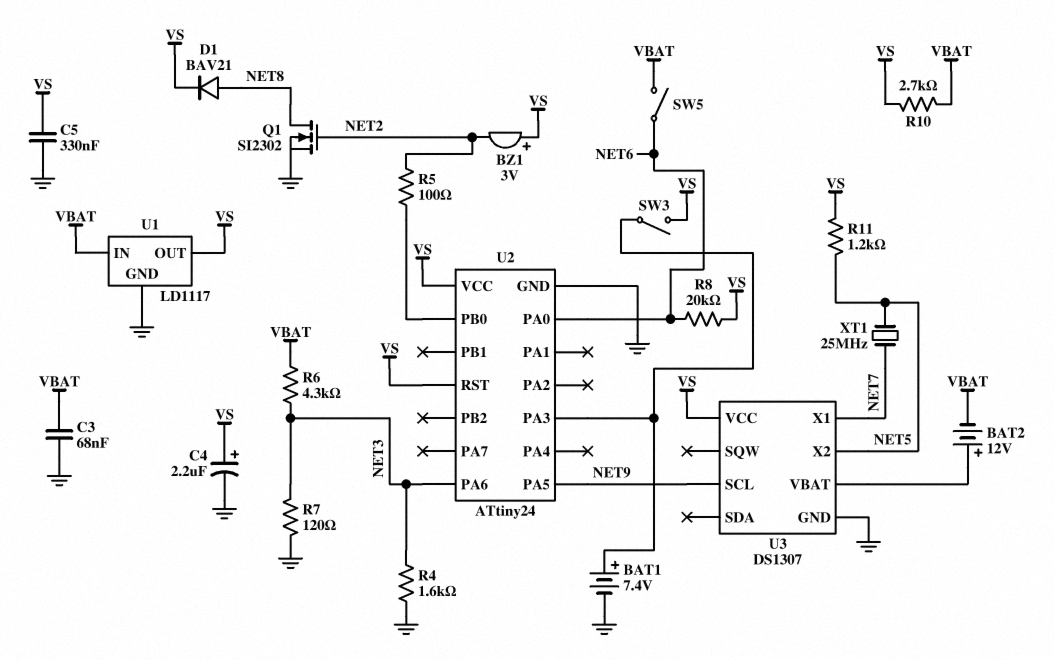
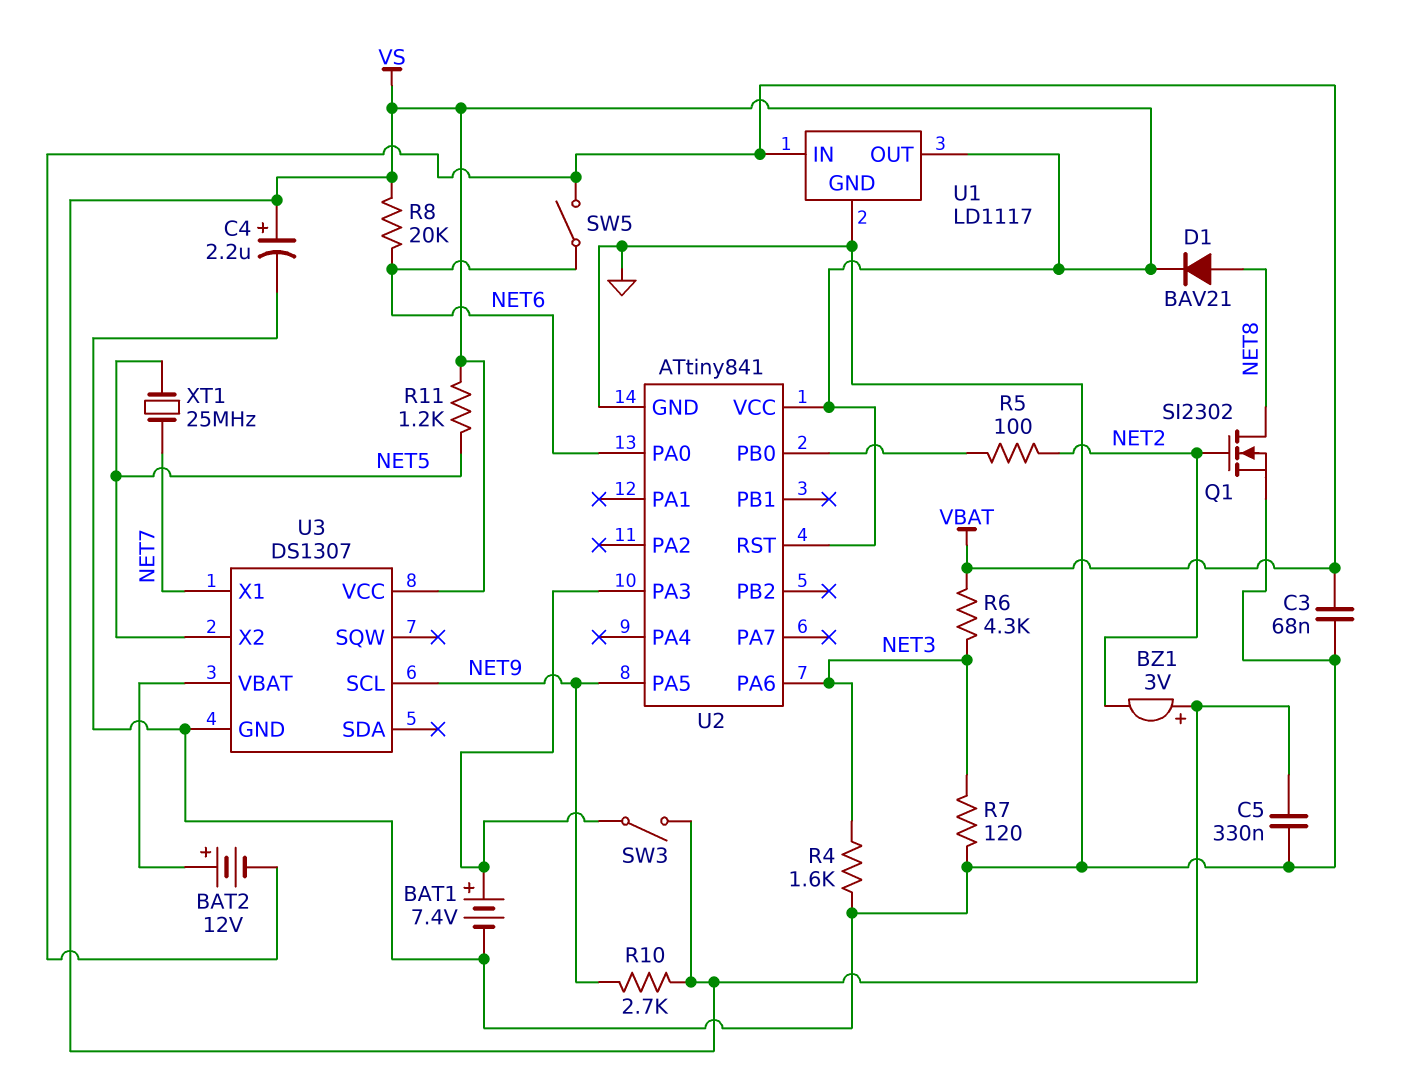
R10: 2.7k (VBAT, VS) -> 2.7k (NET9, VS)
U2: ATtiny24 -> ATtiny841

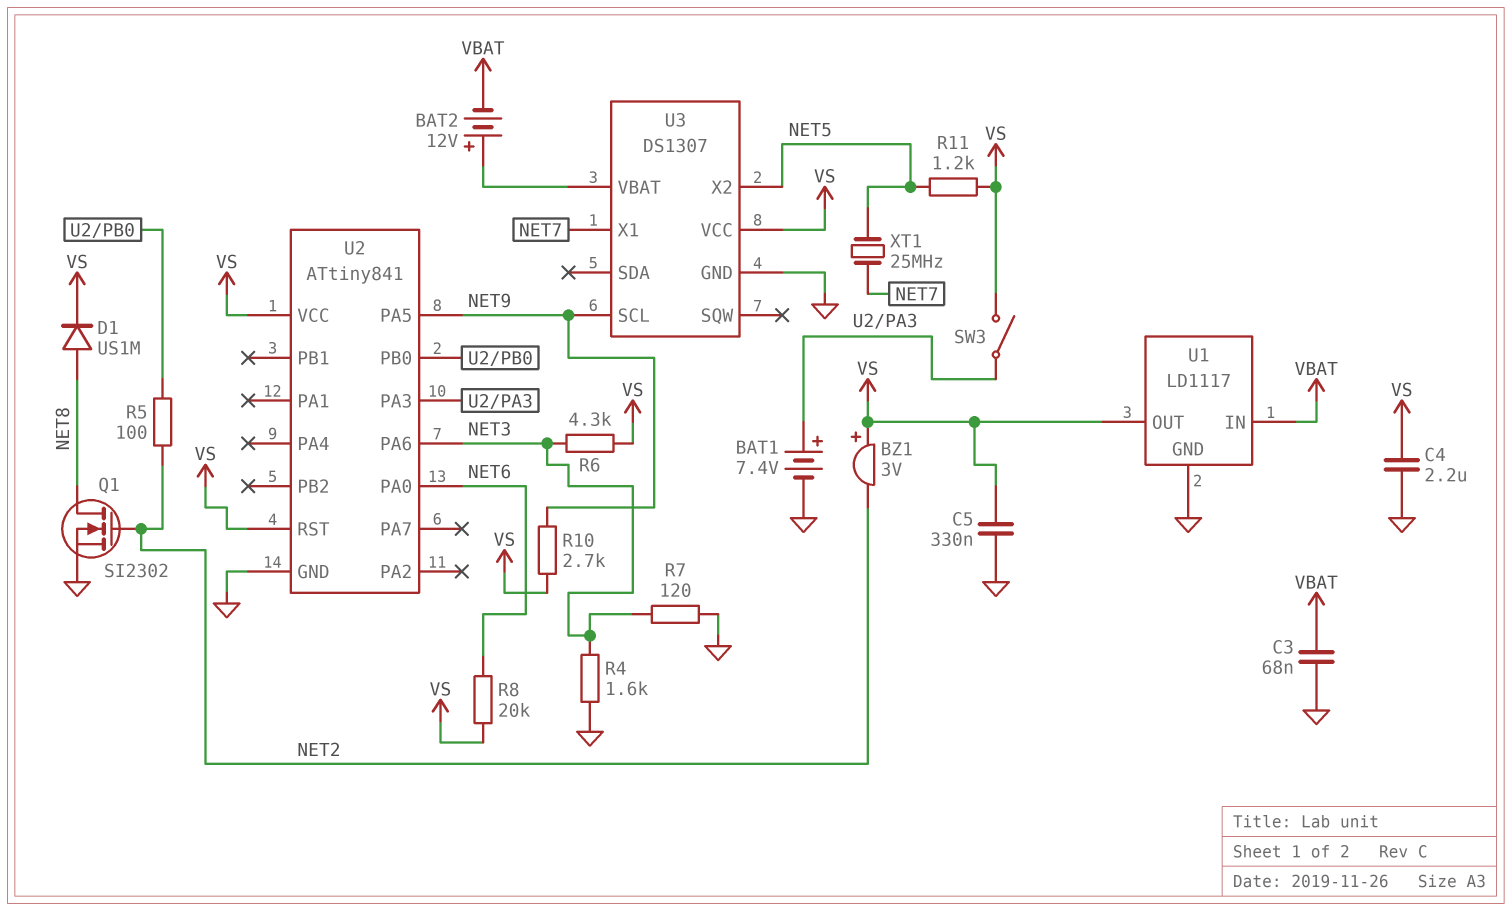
C4: 2.2uF (plus VS, minus GND) -> 2.2uF (GND, VS)
D1: diode BAV21 (A NET8, K VS) -> diode US1M (A NET8, K VS)
R6: 4.3k (NET3, VBAT) -> 4.3k (NET3, VS)
SW5: switch (NET6, VBAT) -> none

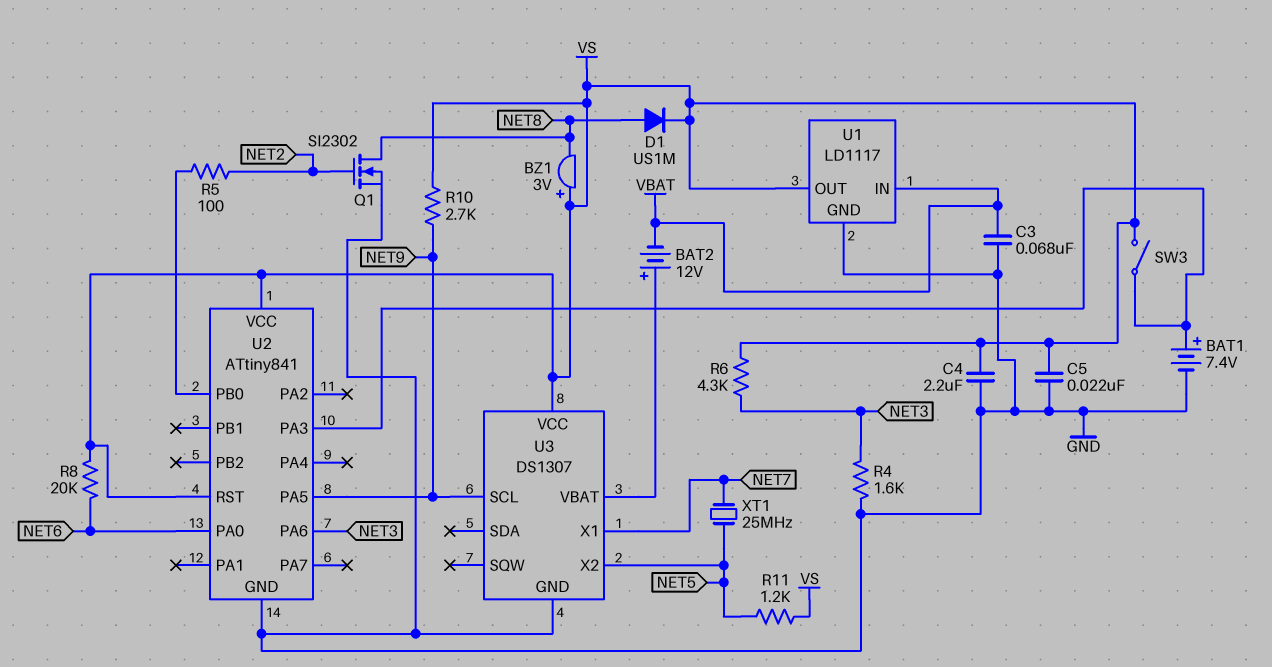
BZ1: buzzer 3V (plus VS, minus NET2) -> buzzer 3V (plus VS, minus NET8)
C5: 330nF (GND, VS) -> 22nF (GND, VS)
R7: 120 (GND, NET3) -> none

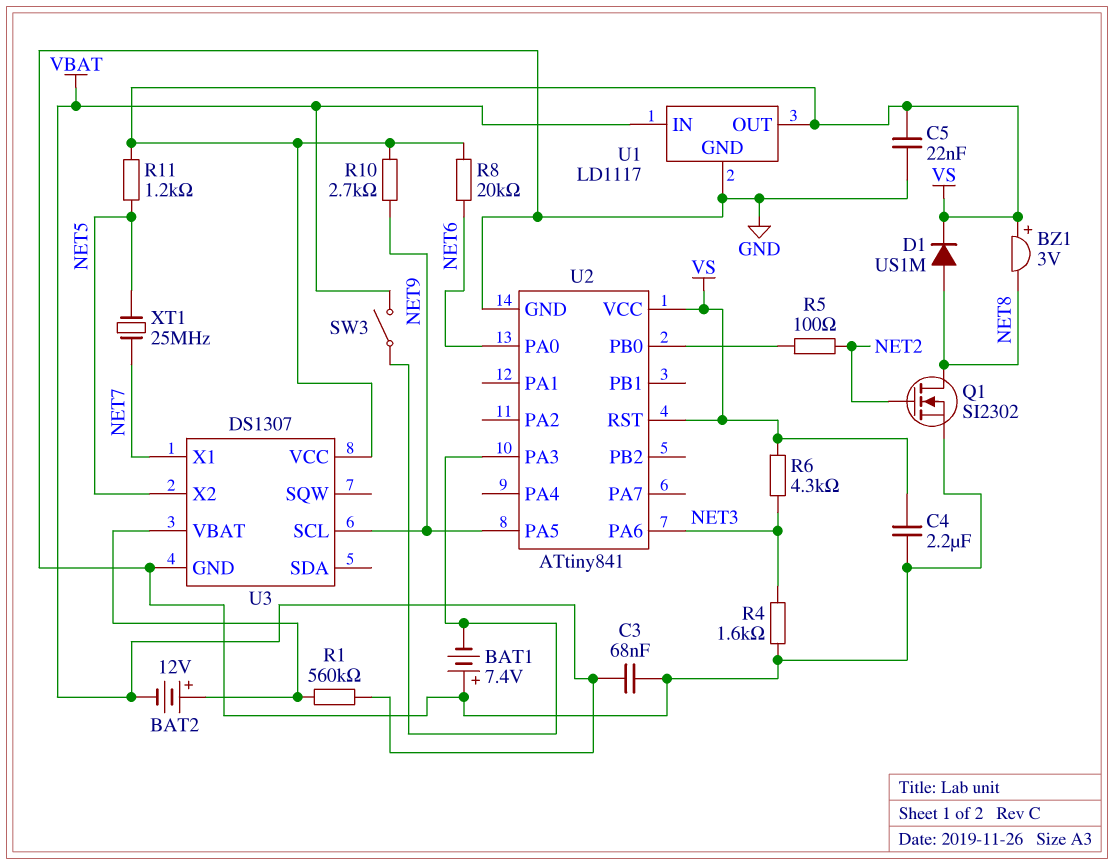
BAT1: 7.4V (plus U2/PA3, minus GND) -> 7.4V (plus GND, minus U2/PA3)
R1: none -> 560k (U3/VBAT, VBAT)
SW3: switch (U2/PA3, VS) -> switch (U2/PA3, VBAT)

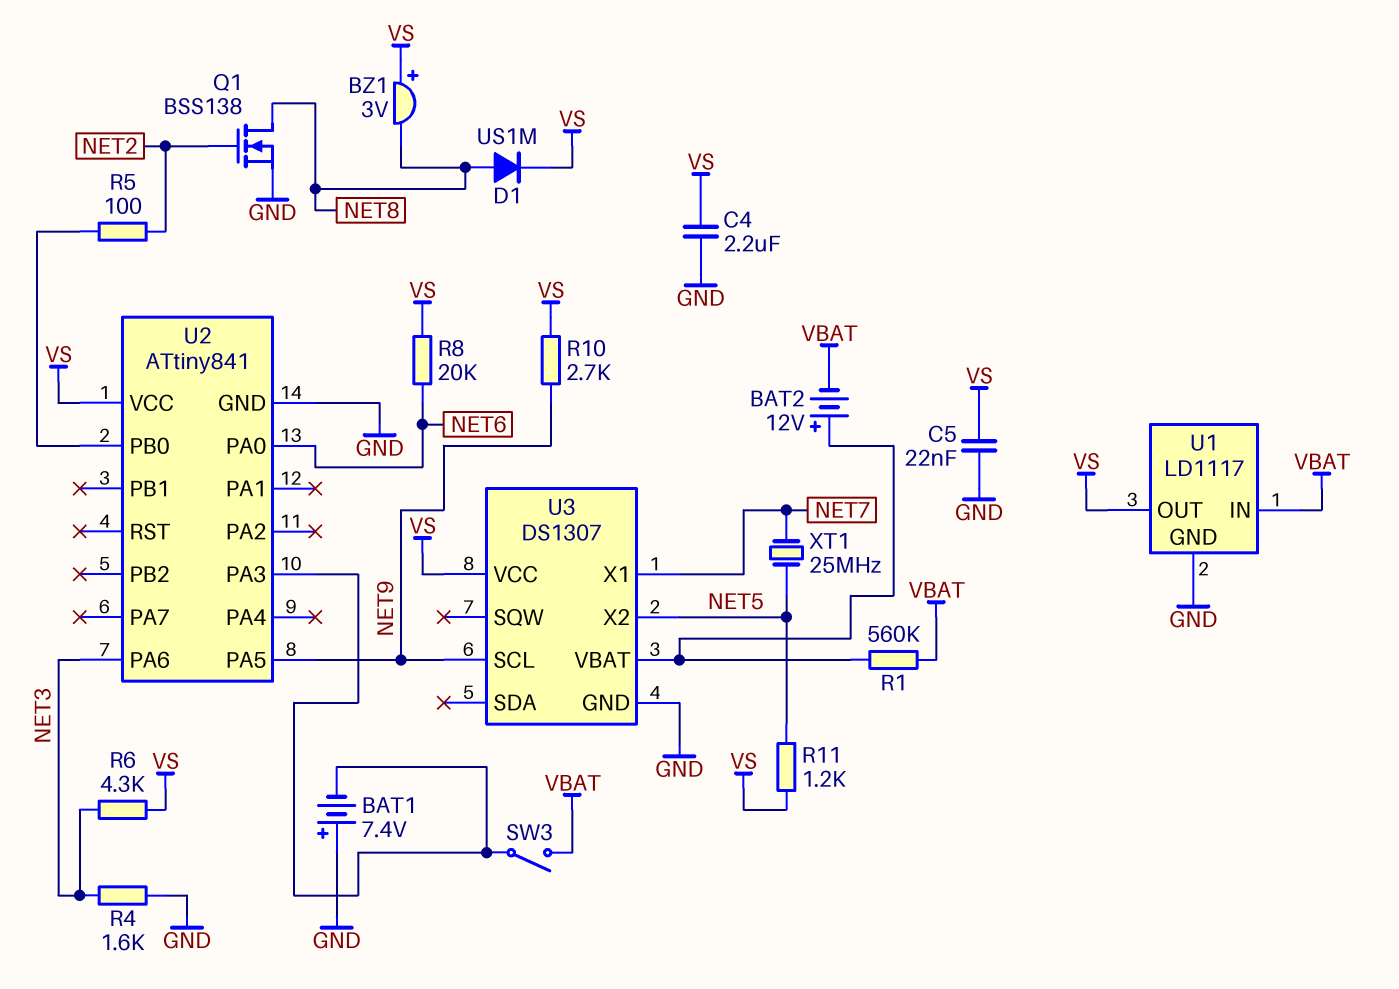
C3: 68nF (GND, VBAT) -> none
Q1: NMOS SI2302 (G NET2, D NET8, S GND) -> NMOS BSS138 (G NET2, D NET8, S GND)
U2 pin RST: VS -> none

